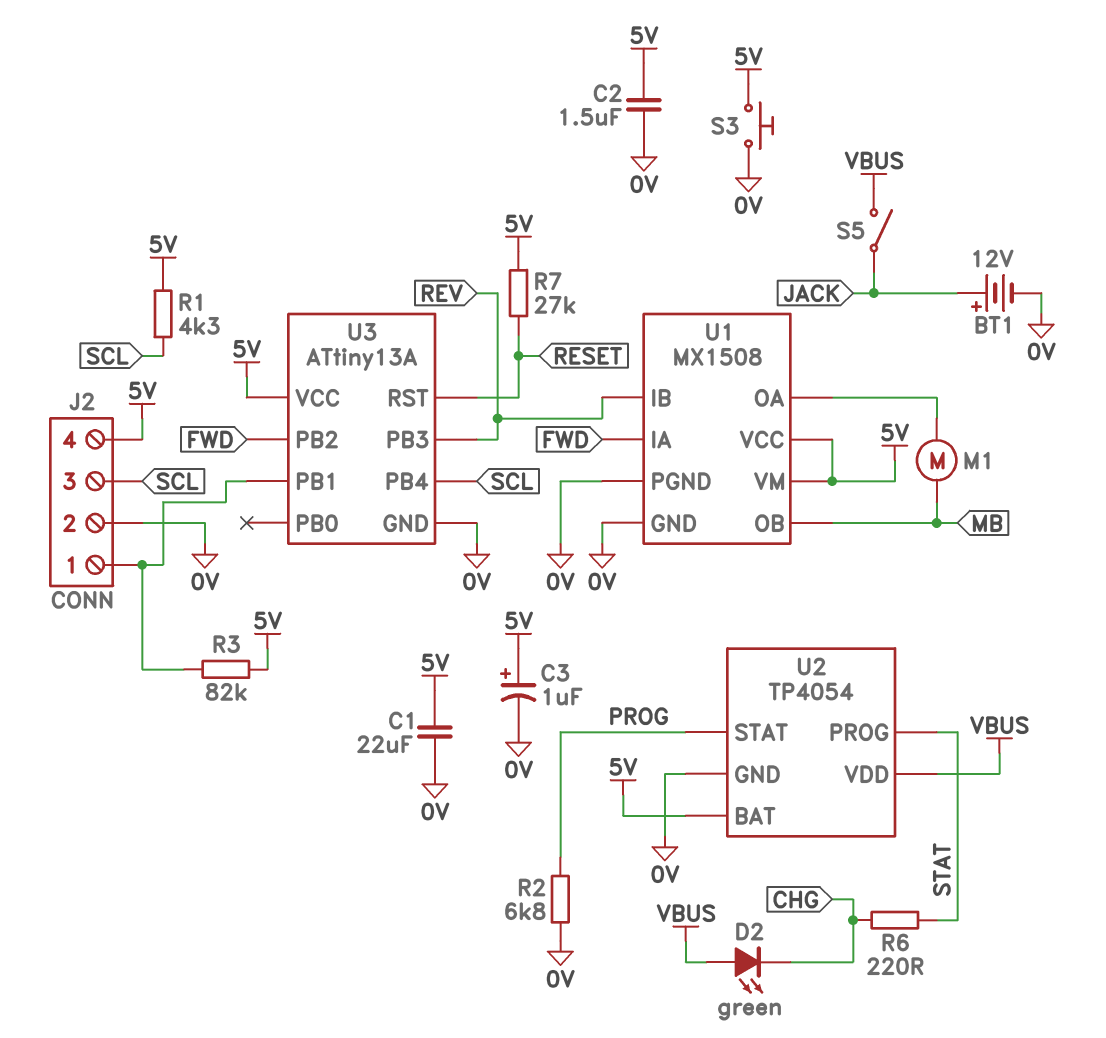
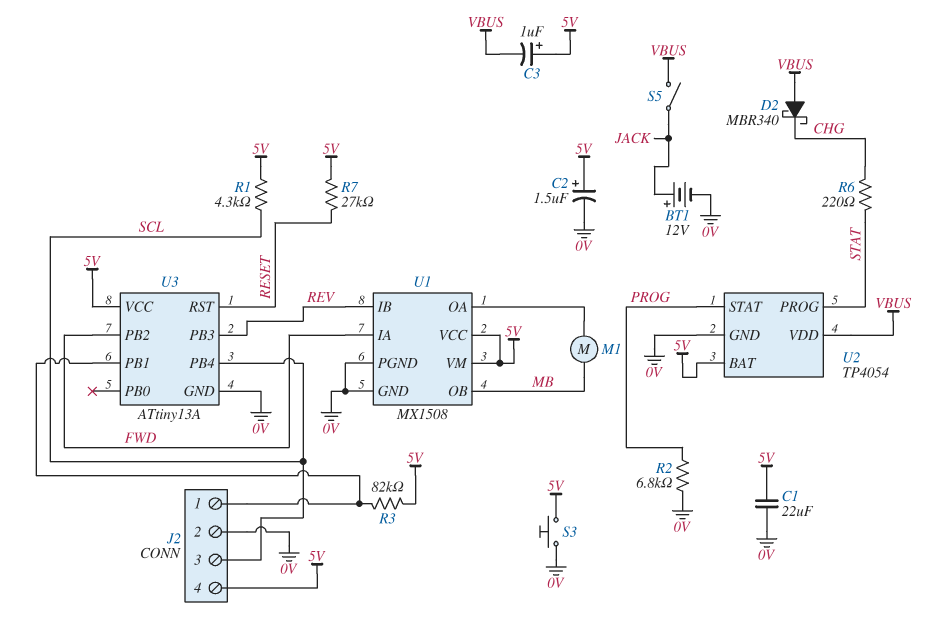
C2: 1.5uF (0V, 5V) -> 1.5uF (plus 5V, minus 0V)
C3: 1uF (plus 5V, minus 0V) -> 1uF (plus 5V, minus VBUS)
D2: LED green (A VBUS, K CHG) -> schottky MBR340 (A VBUS, K CHG)

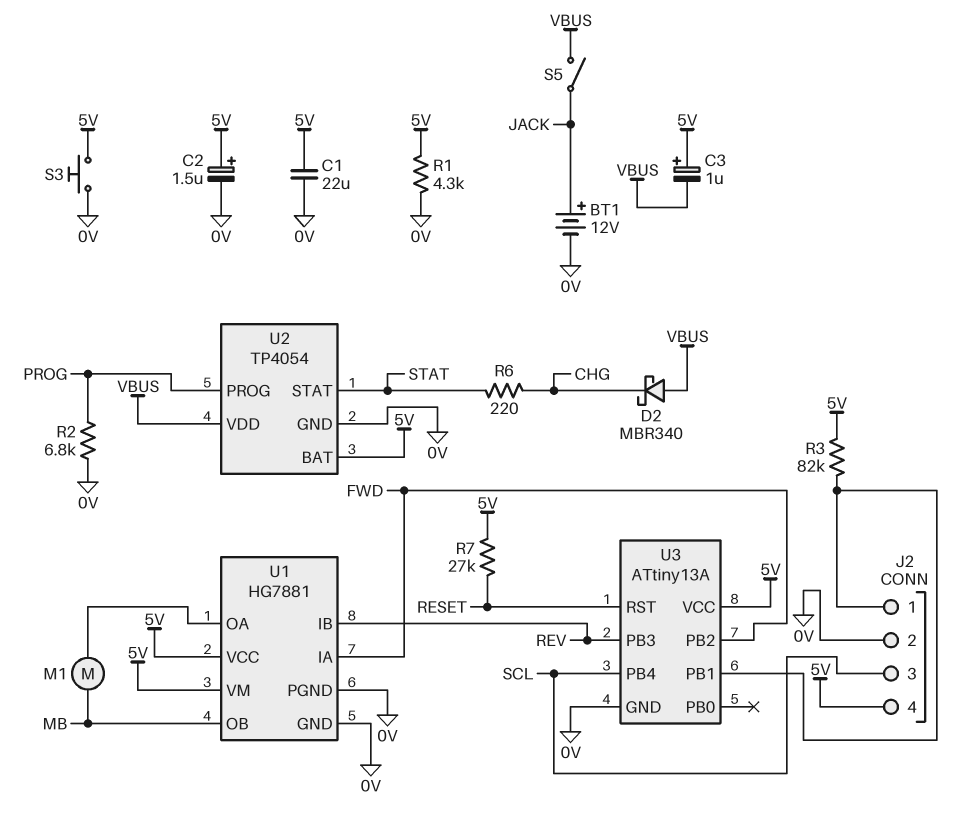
R1: 4.3k (5V, SCL) -> 4.3k (0V, 5V)
U1: MX1508 -> HG7881
U2 pin PROG: STAT -> PROG
U2 pin STAT: PROG -> STAT

